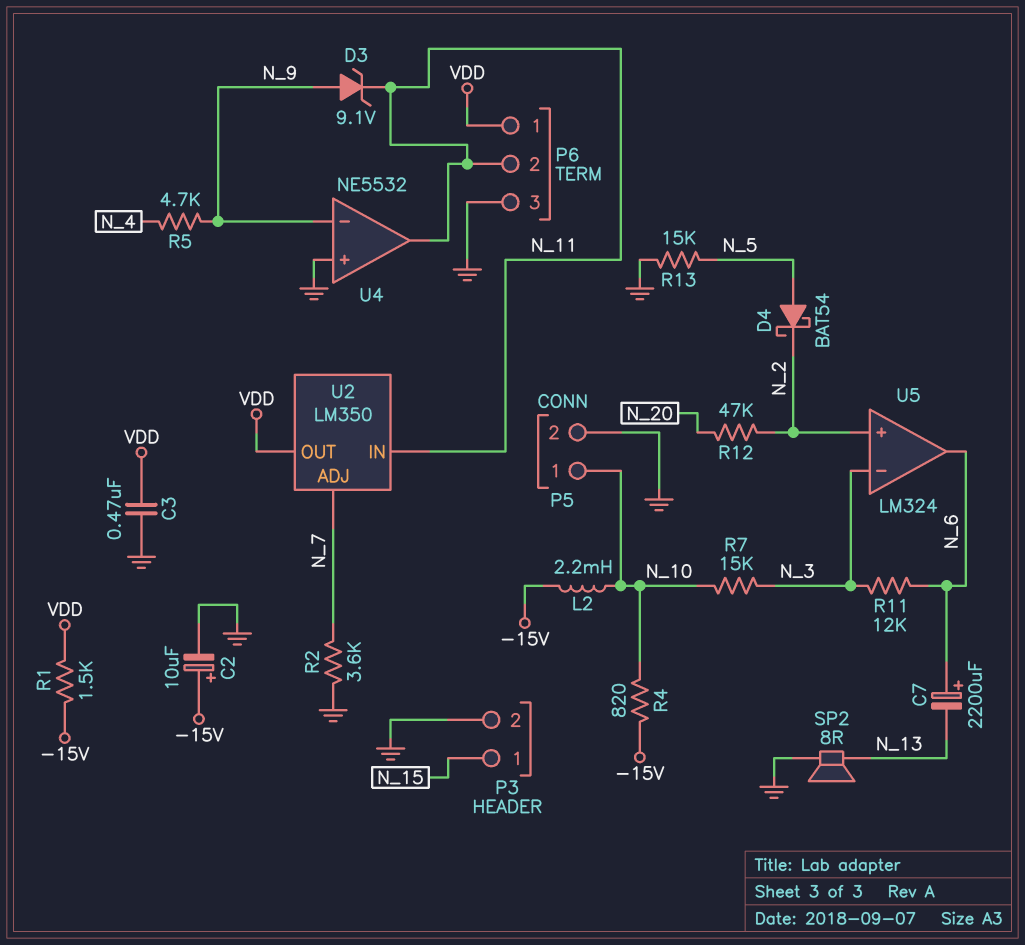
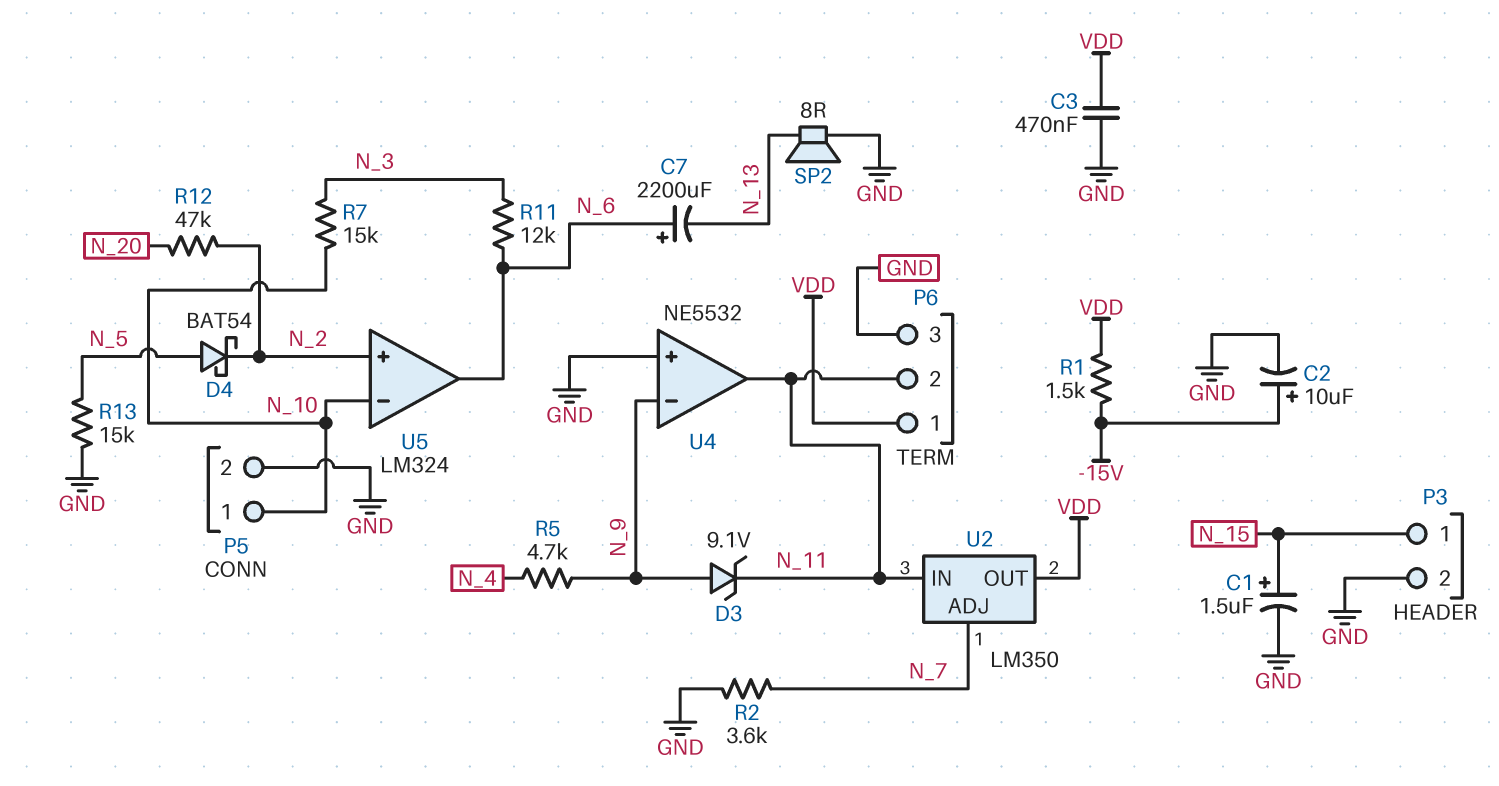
C1: none -> 1.5uF (plus N_15, minus GND)
L2: 2.2mH (-15V, N_10) -> none
R4: 820 (-15V, N_10) -> none
U5 pin in-: N_3 -> N_10

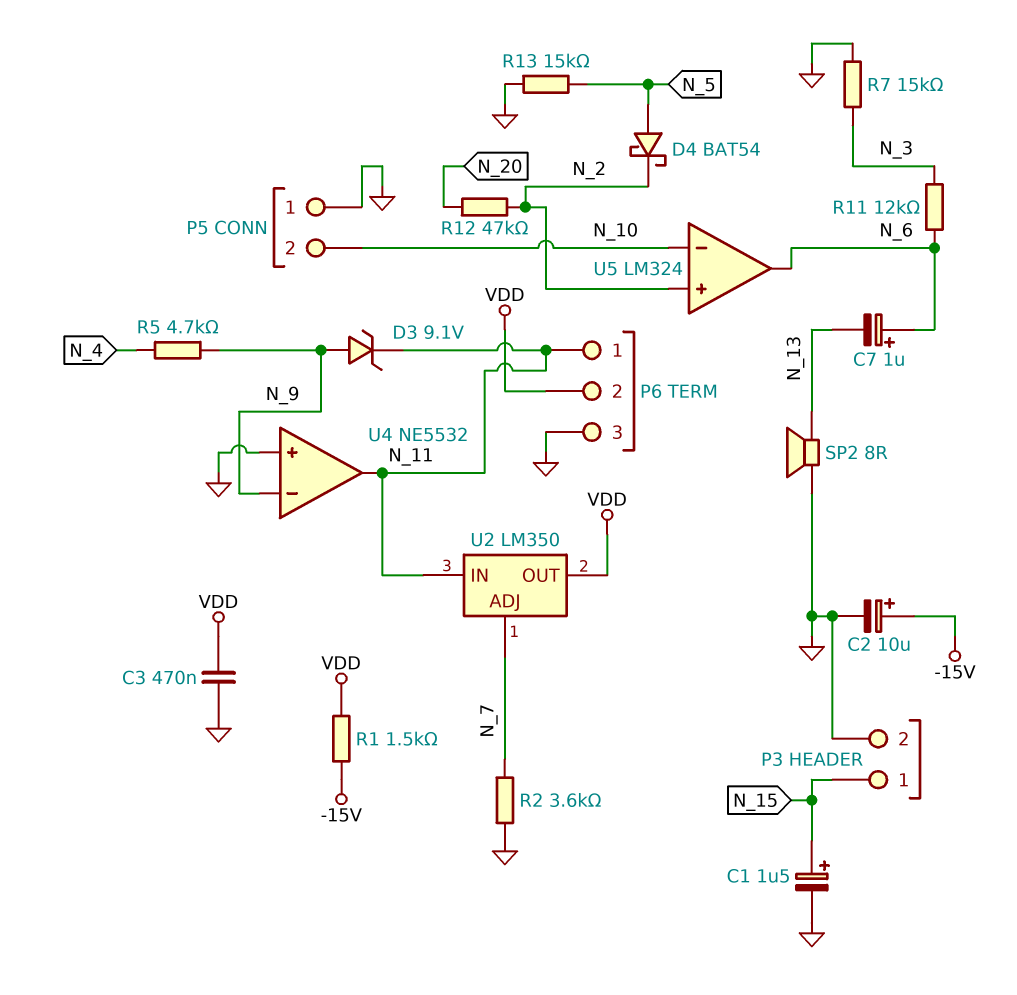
C7: 2200uF (plus N_6, minus N_13) -> 1uF (plus N_6, minus N_13)
P5 pin 1: N_10 -> GND
P5 pin 2: GND -> N_10
P6 pin 1: VDD -> N_11
P6 pin 2: N_11 -> VDD
R7: 15k (N_3, N_10) -> 15k (GND, N_3)

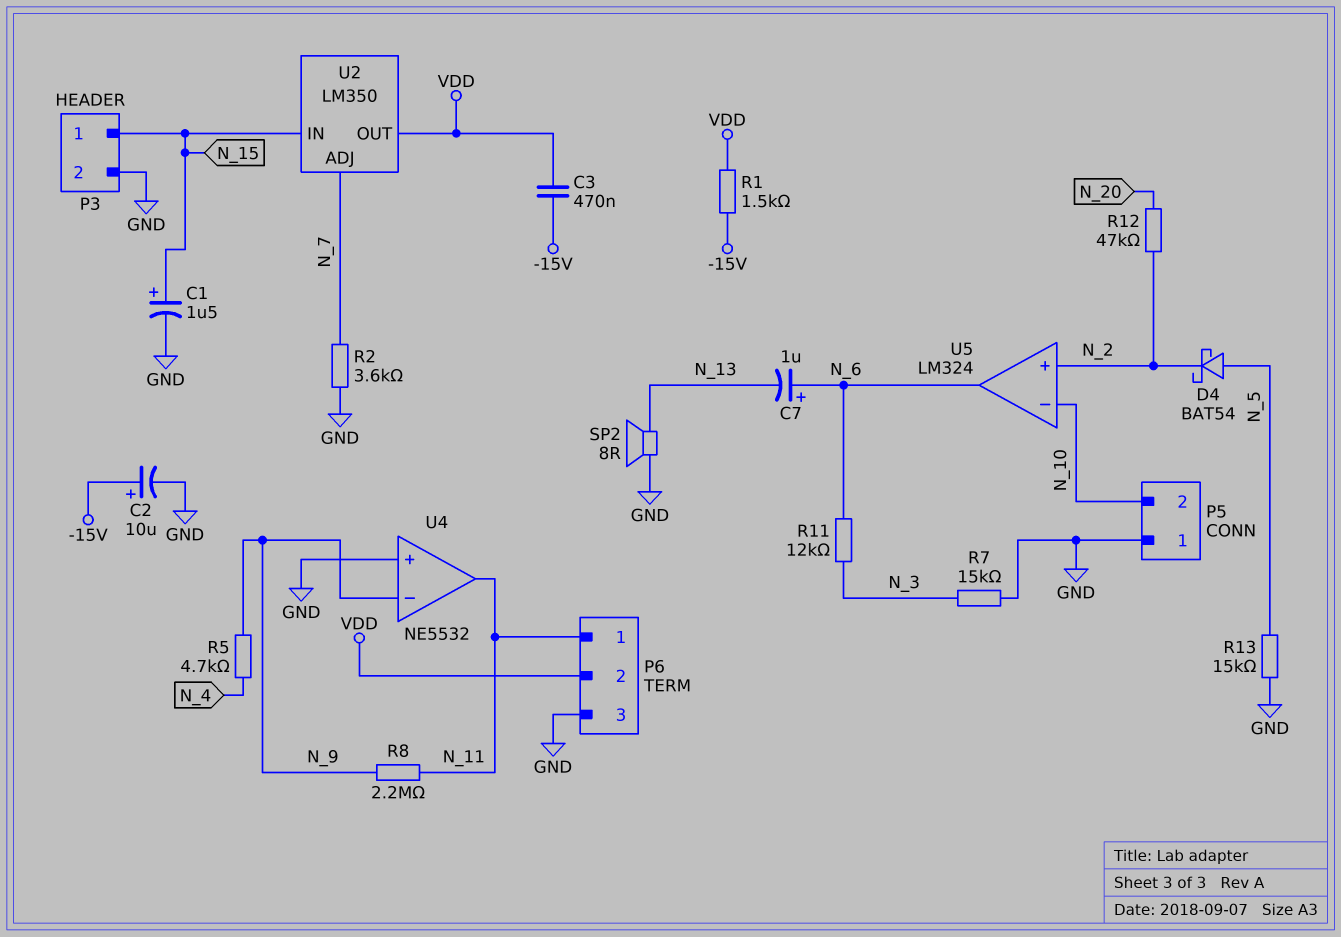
C3: 470nF (GND, VDD) -> 470nF (-15V, VDD)
D3: zener 9.1V (A N_9, K N_11) -> none
R8: none -> 2.2M (N_9, N_11)
U2 pin IN: N_11 -> N_15

